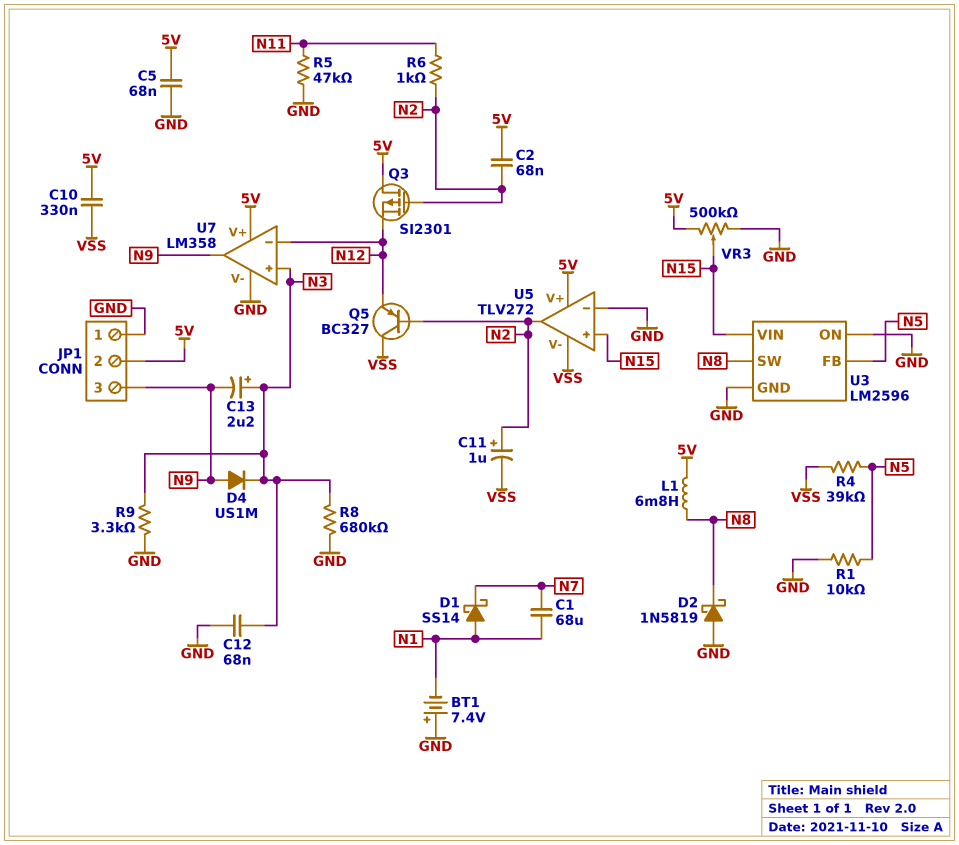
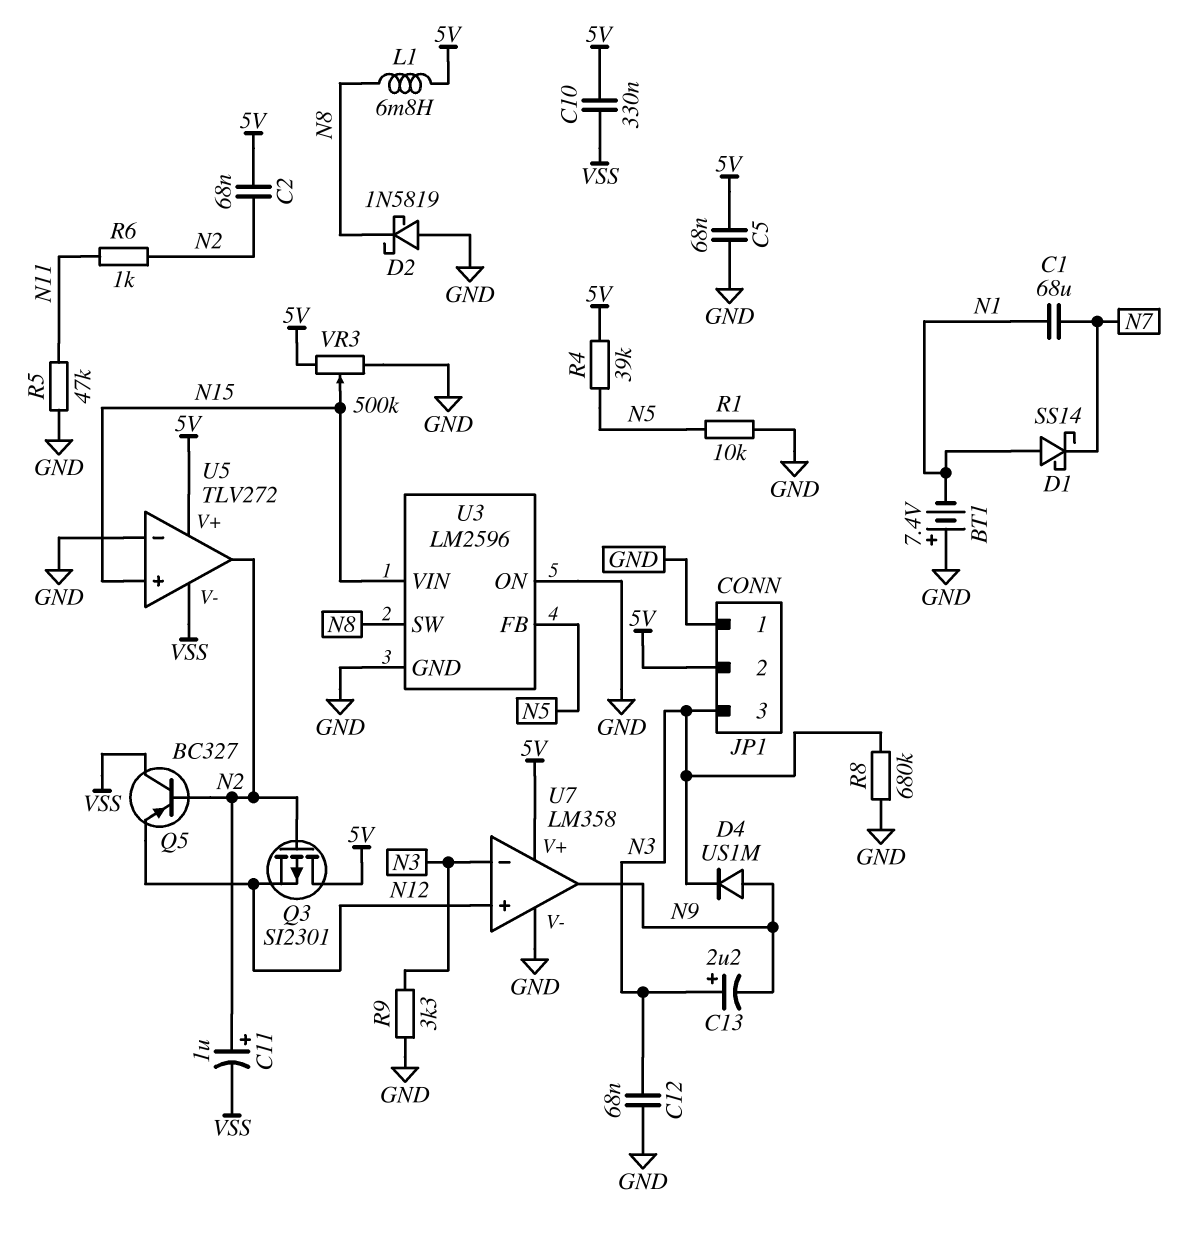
JP1 pin 3: N9 -> N3
R4: 39k (N5, VSS) -> 39k (5V, N5)
U7 pin in+: N3 -> N12
U7 pin in-: N12 -> N3

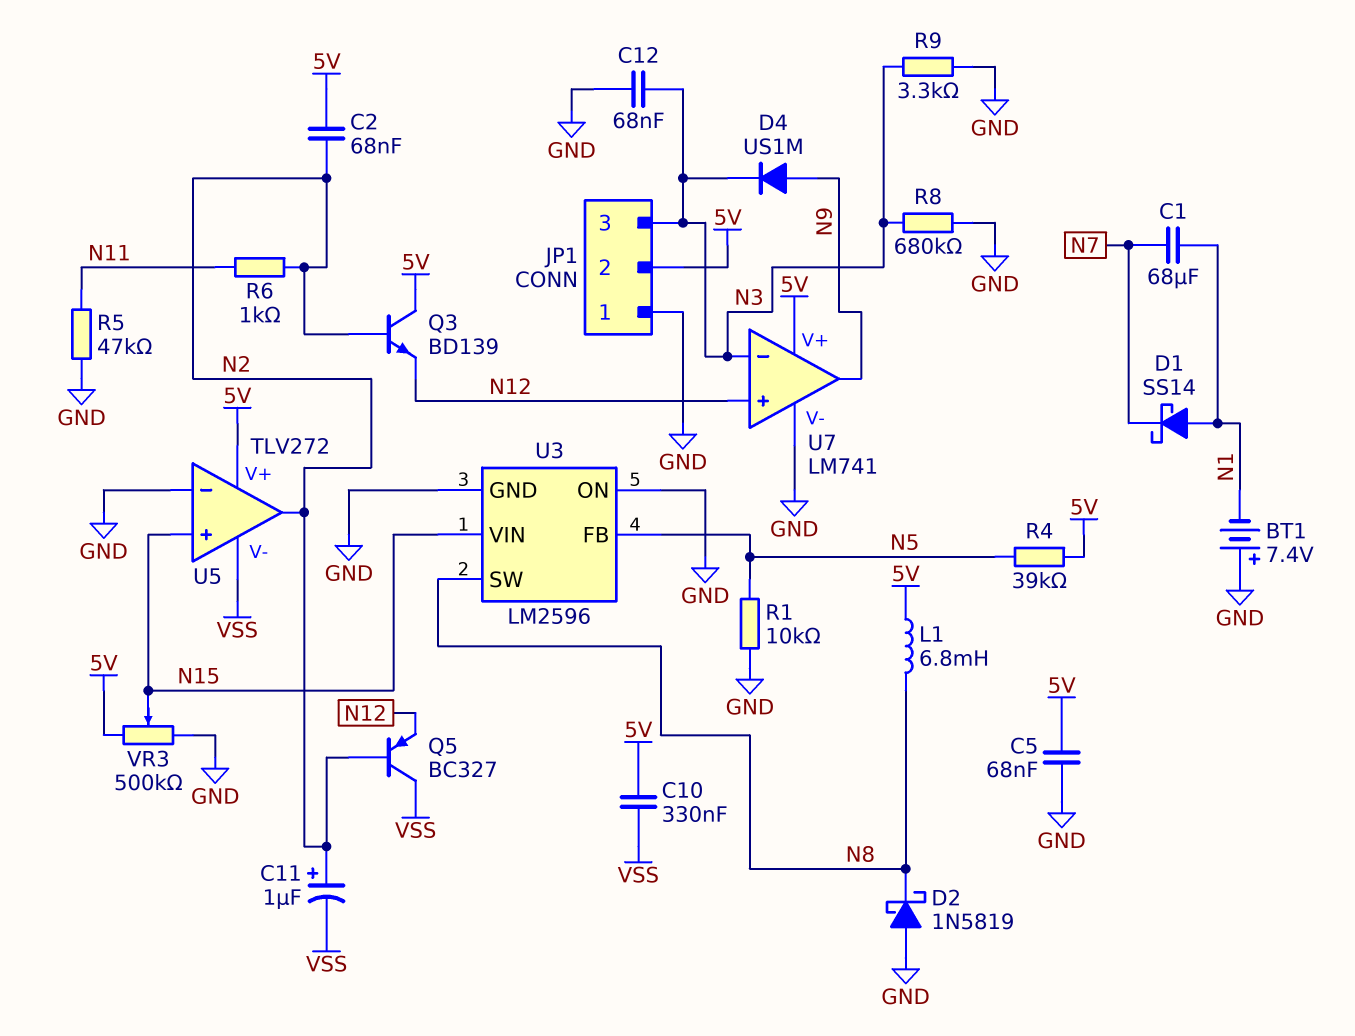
C13: 2.2uF (plus N3, minus N9) -> none
Q3: PMOS SI2301 (G N2, D 5V, S N12) -> NPN BD139 (B N2, C 5V, E N12)
U7: LM358 -> LM741

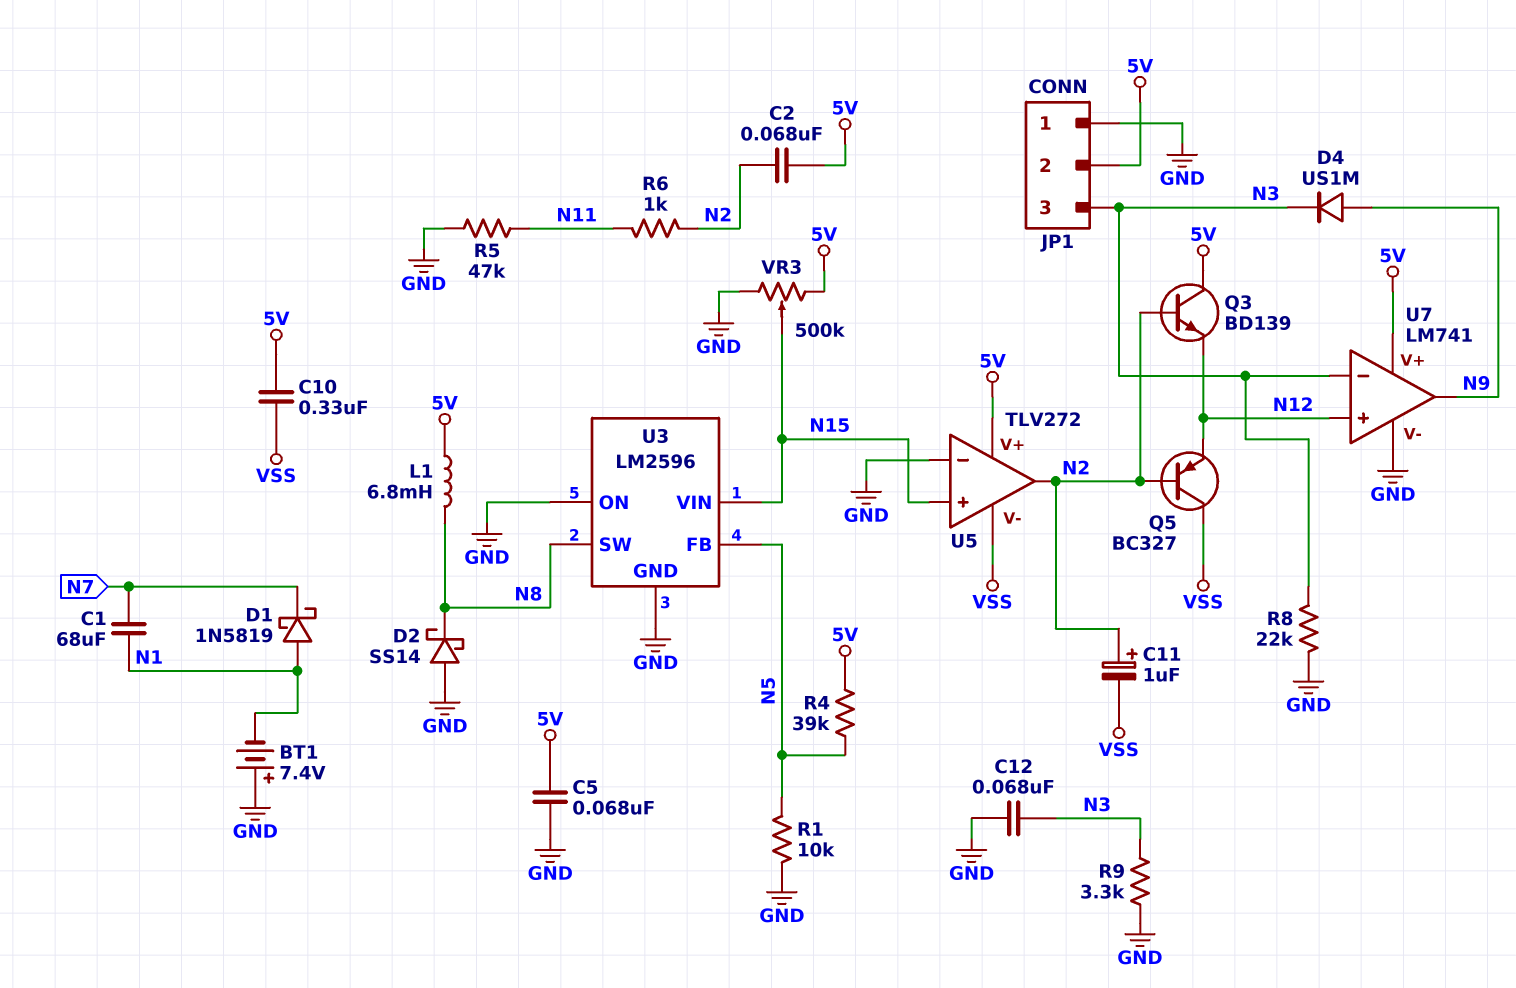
D1: schottky SS14 (A N1, K N7) -> schottky 1N5819 (A N1, K N7)
D2: schottky 1N5819 (A GND, K N8) -> schottky SS14 (A GND, K N8)
R8: 680k (GND, N3) -> 22k (GND, N3)

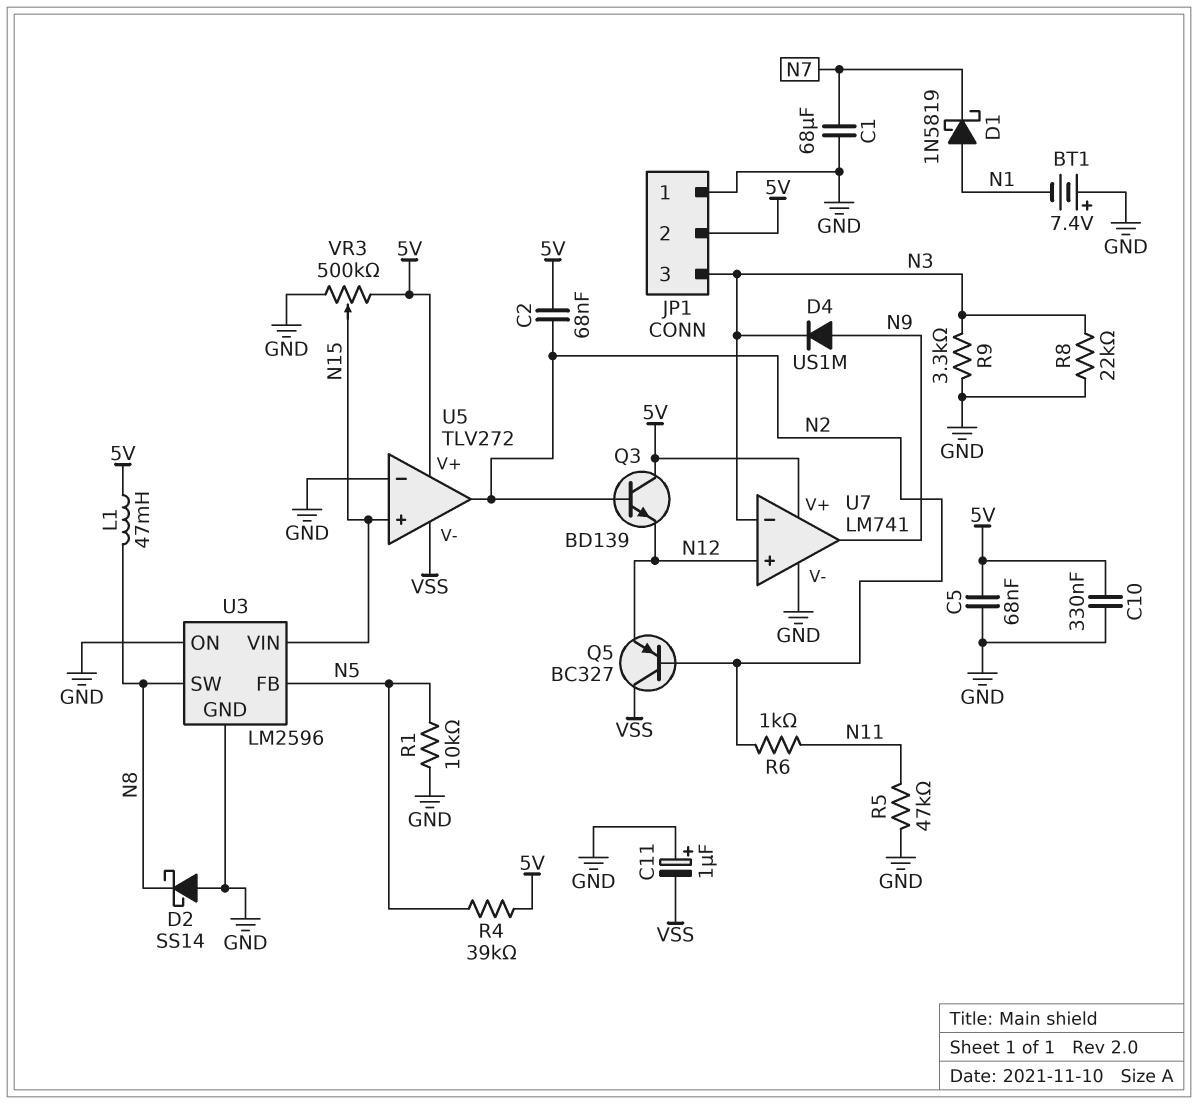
C1: 68uF (N1, N7) -> 68uF (GND, N7)
C10: 330nF (5V, VSS) -> 330nF (5V, GND)
C11: 1uF (plus N2, minus VSS) -> 1uF (plus GND, minus VSS)
C12: 68nF (GND, N3) -> none
L1: 6.8mH (5V, N8) -> 47mH (5V, N8)

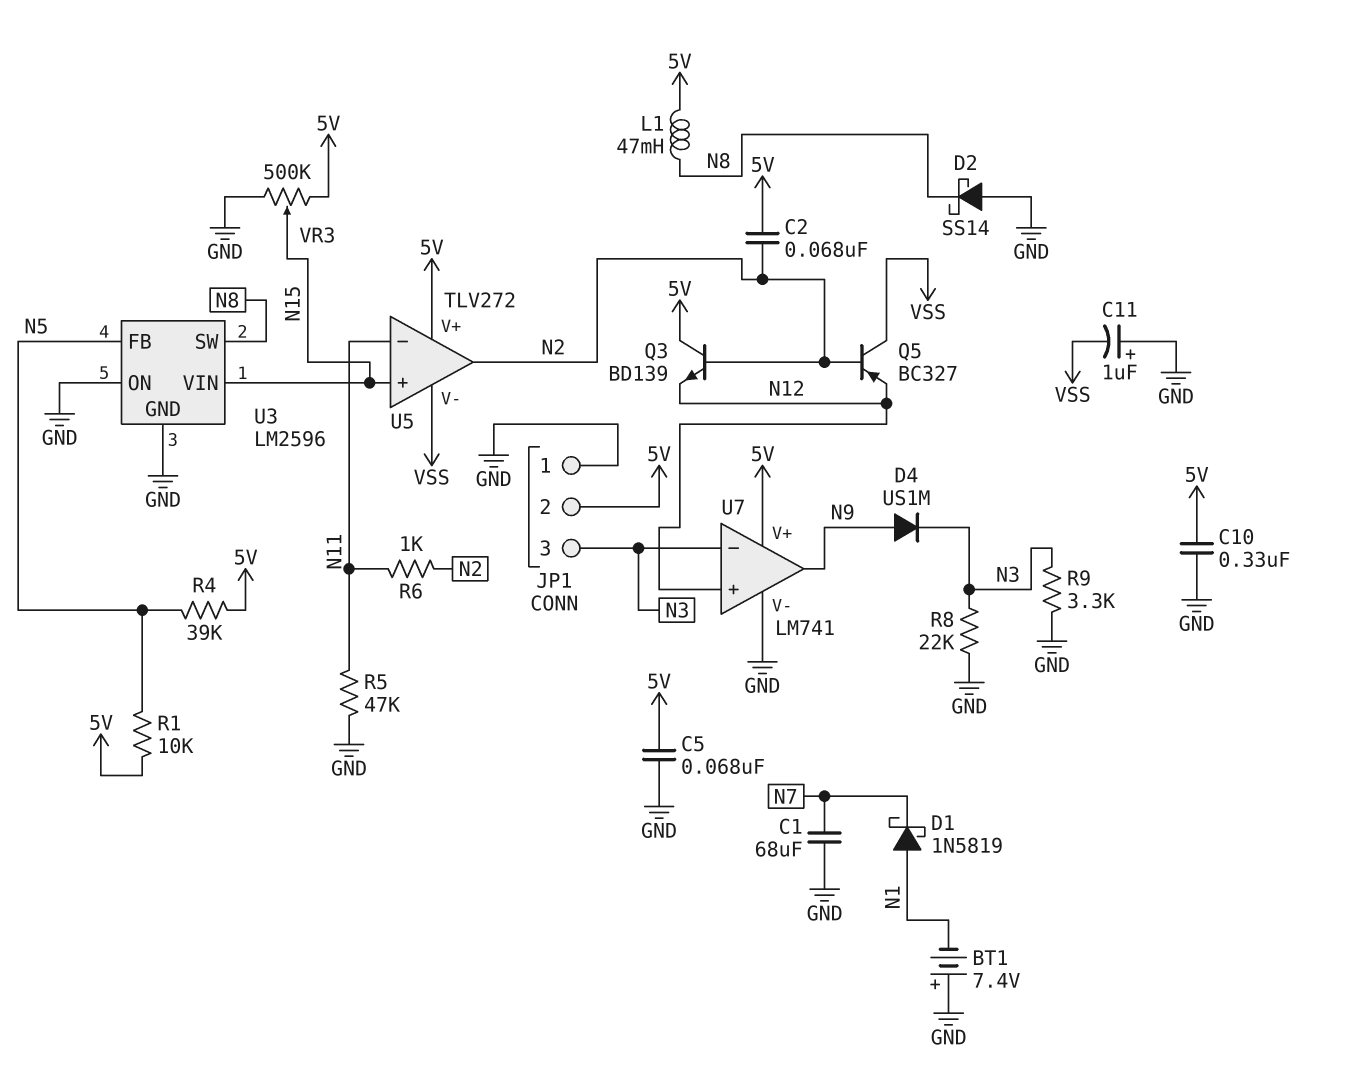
R1: 10k (GND, N5) -> 10k (5V, N5)
U5 pin in-: GND -> N11

